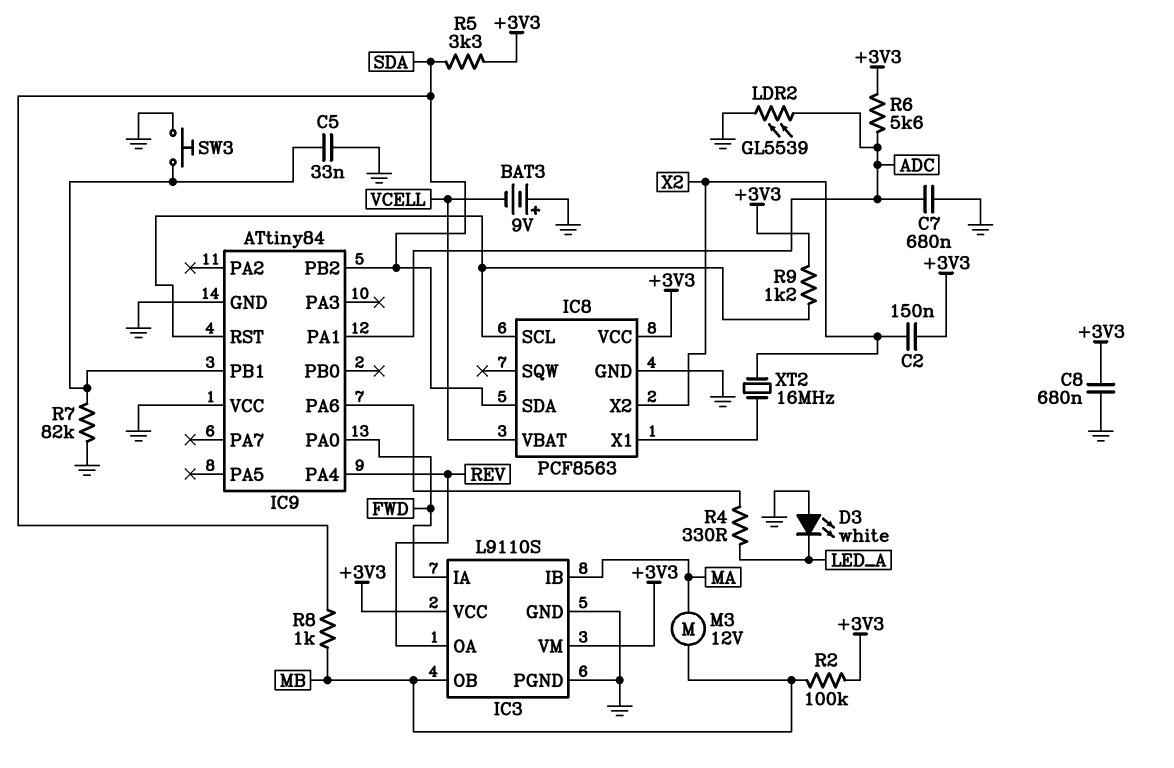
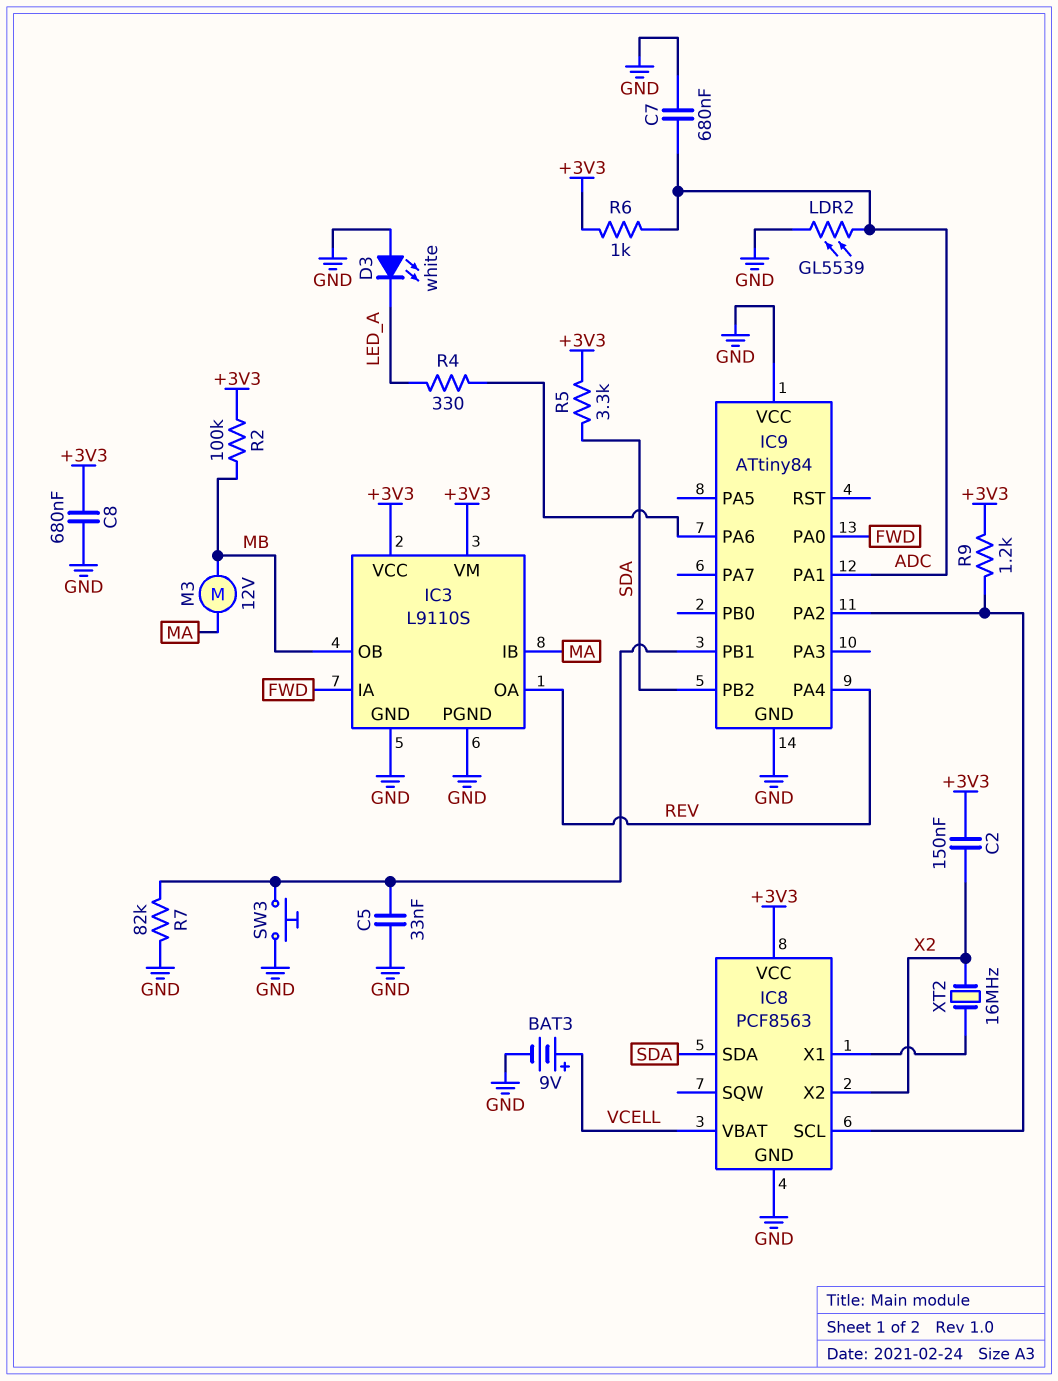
BAT3: 9V (plus GND, minus VCELL) -> 9V (plus VCELL, minus GND)
IC9 pin PA2: none -> IC8/SCL
IC9 pin RST: IC8/SCL -> none
R6: 5.6k (+3V3, ADC) -> 1k (+3V3, ADC)
R8: 1k (MB, SDA) -> none

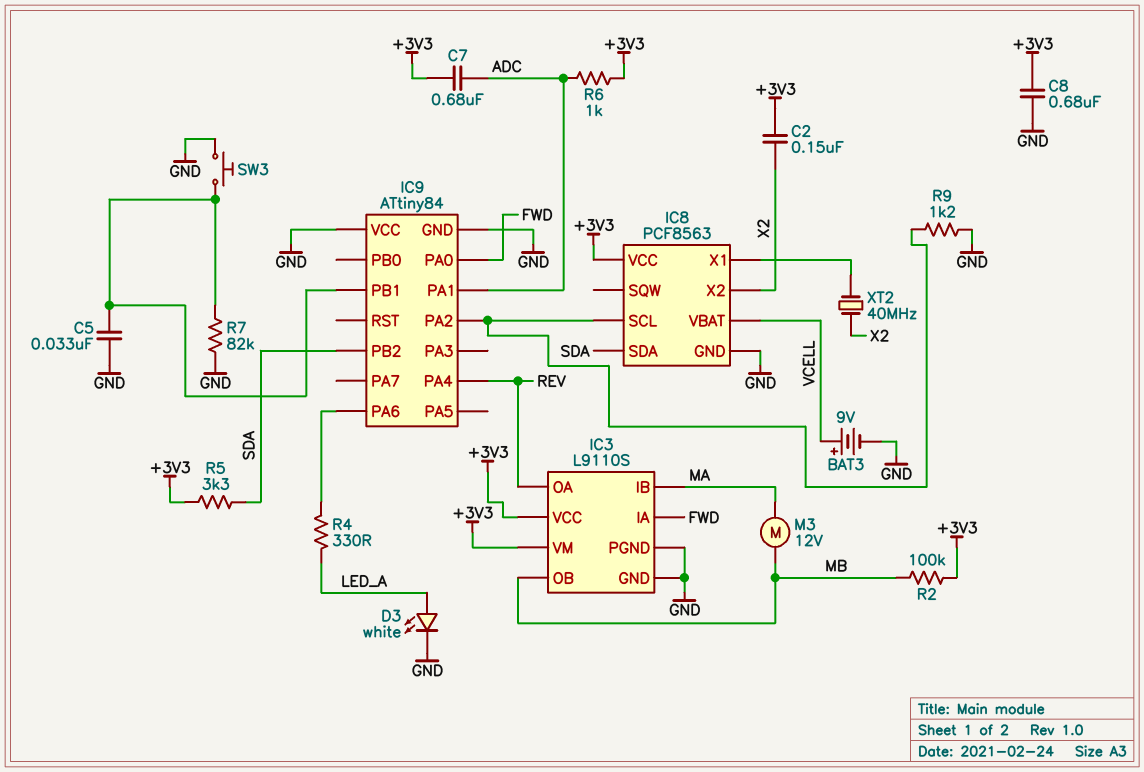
C7: 680nF (ADC, GND) -> 680nF (+3V3, ADC)
D3: LED white (A GND, K LED_A) -> LED white (A LED_A, K GND)
LDR2: GL5539 (ADC, GND) -> none
R9: 1.2k (+3V3, IC8/SCL) -> 1.2k (GND, IC8/SCL)
XT2: 16MHz (IC8/X1, X2) -> 40MHz (IC8/X1, X2)

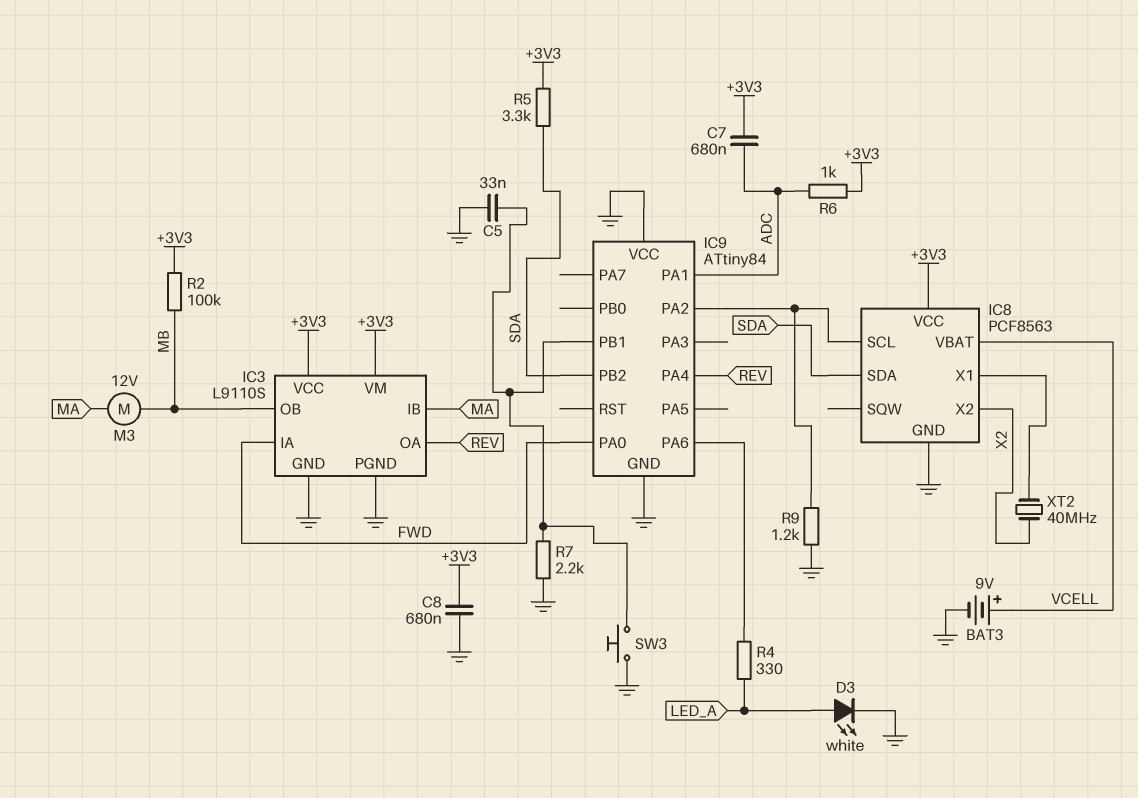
C2: 150nF (+3V3, X2) -> none
R7: 82k (GND, IC9/PB1) -> 2.2k (GND, IC9/PB1)

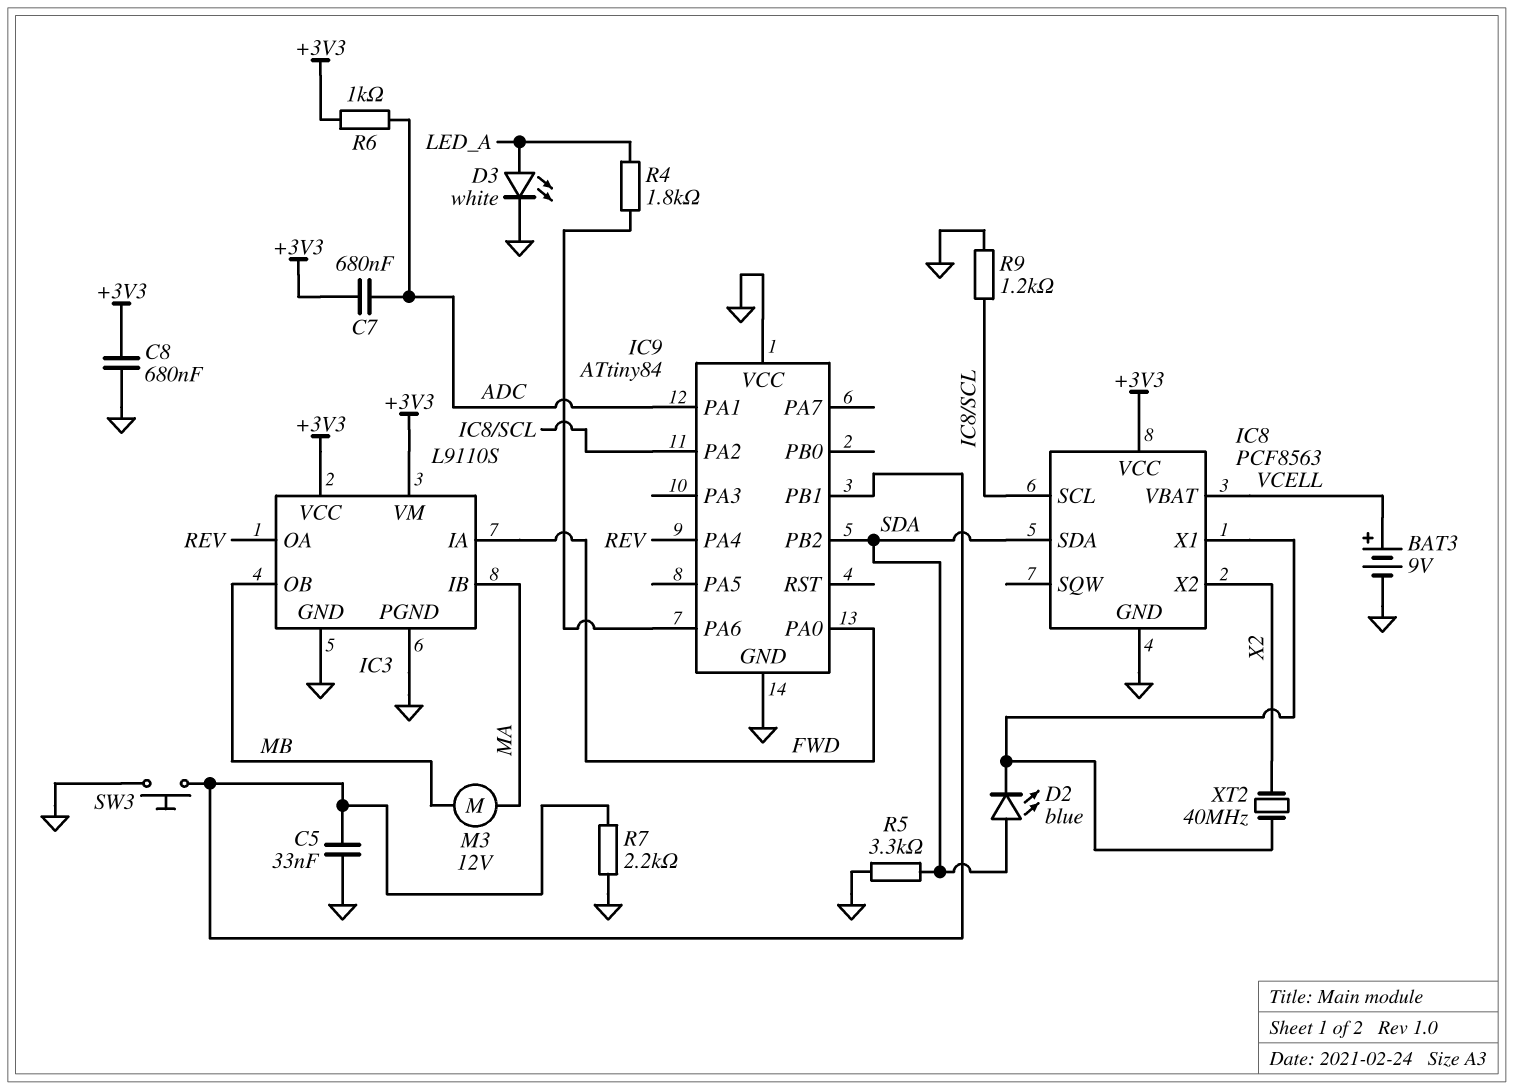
D2: none -> LED blue (A SDA, K IC8/X1)
R2: 100k (+3V3, MB) -> none
R4: 330 (IC9/PA6, LED_A) -> 1.8k (IC9/PA6, LED_A)
R5: 3.3k (+3V3, SDA) -> 3.3k (GND, SDA)

